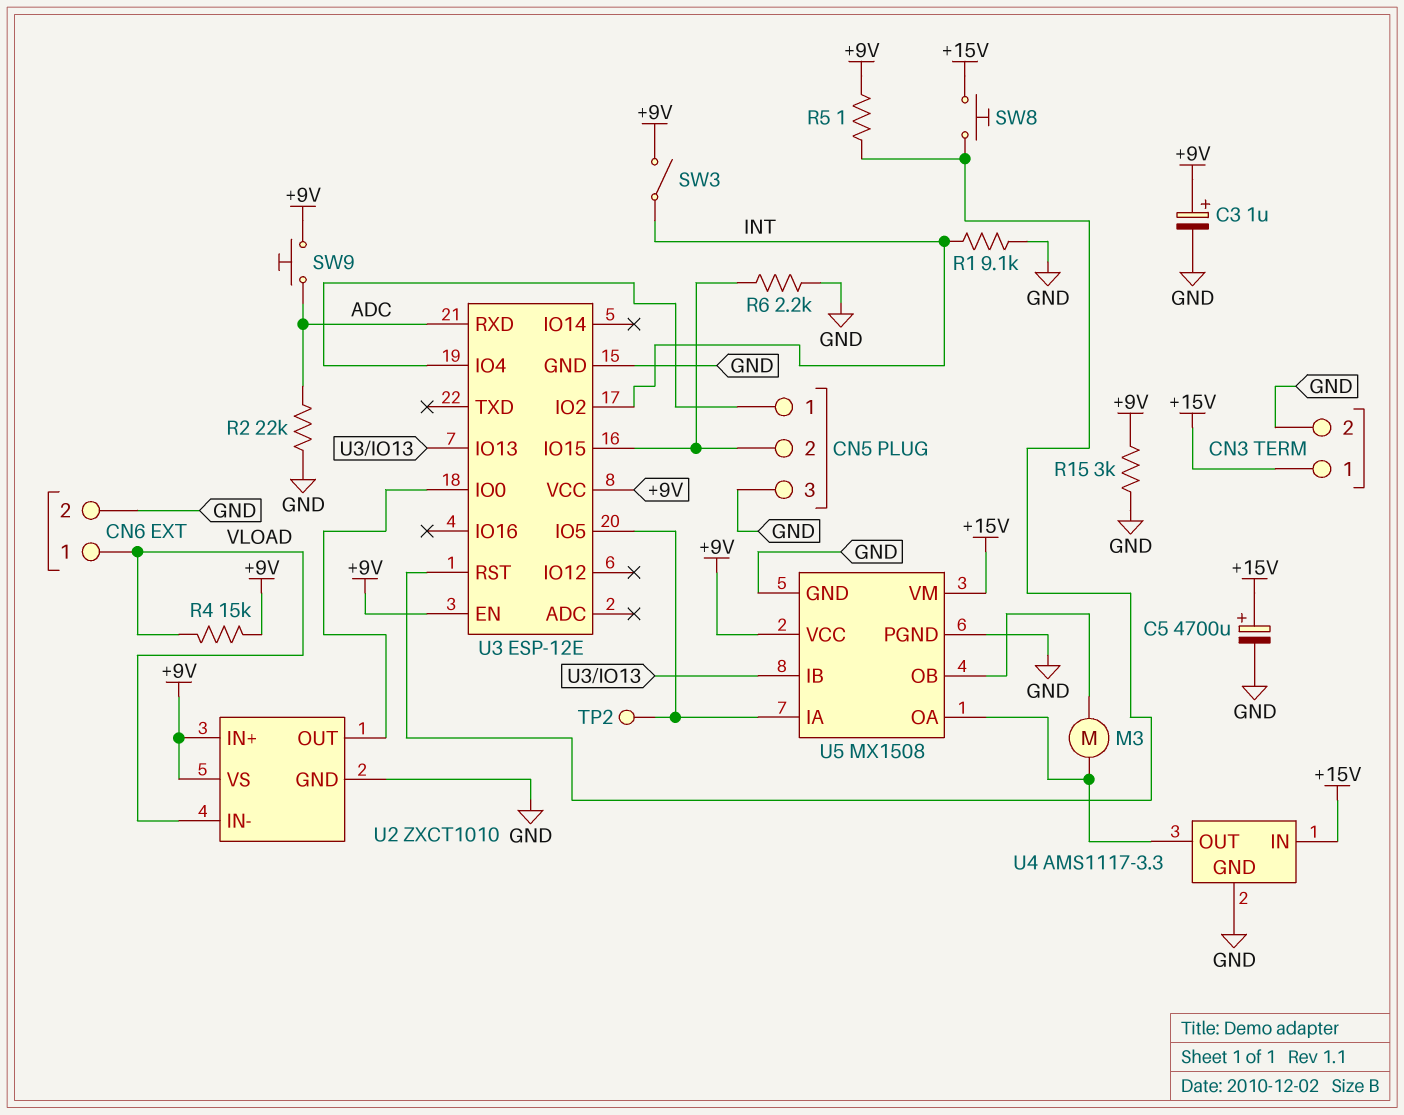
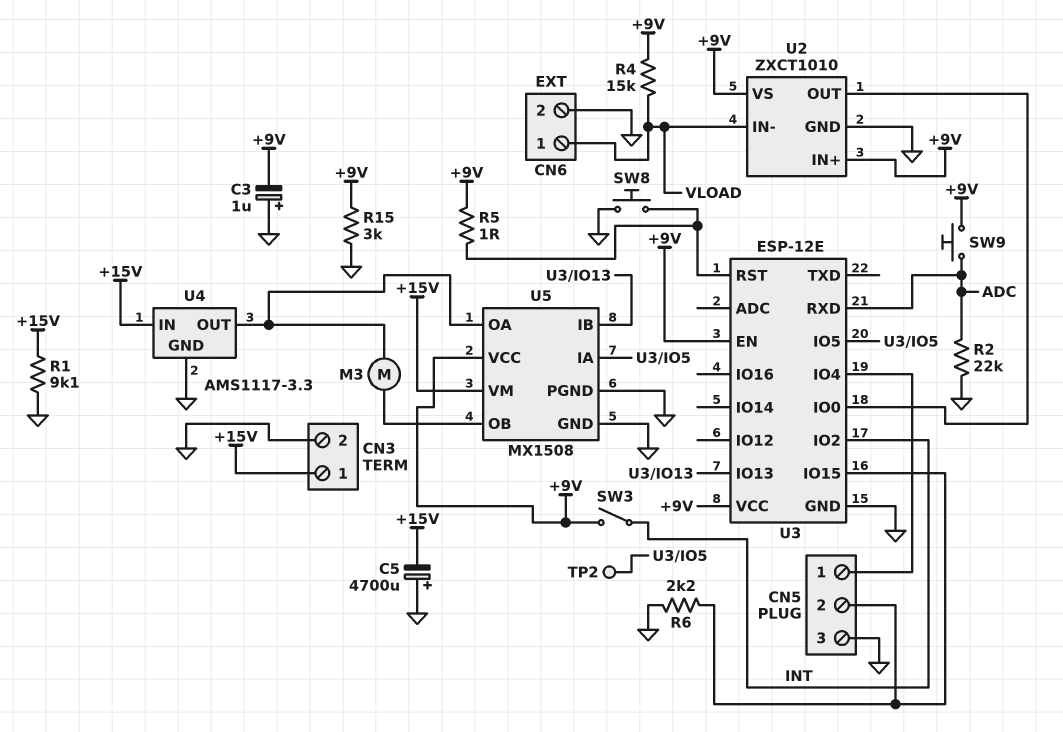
C3: 1uF (plus +9V, minus GND) -> 1uF (plus GND, minus +9V)
C5: 4700uF (plus +15V, minus GND) -> 4700uF (plus GND, minus +15V)
R1: 9.1k (GND, INT) -> 9.1k (+15V, GND)
SW8: button (+15V, U3/RST) -> button (GND, U3/RST)

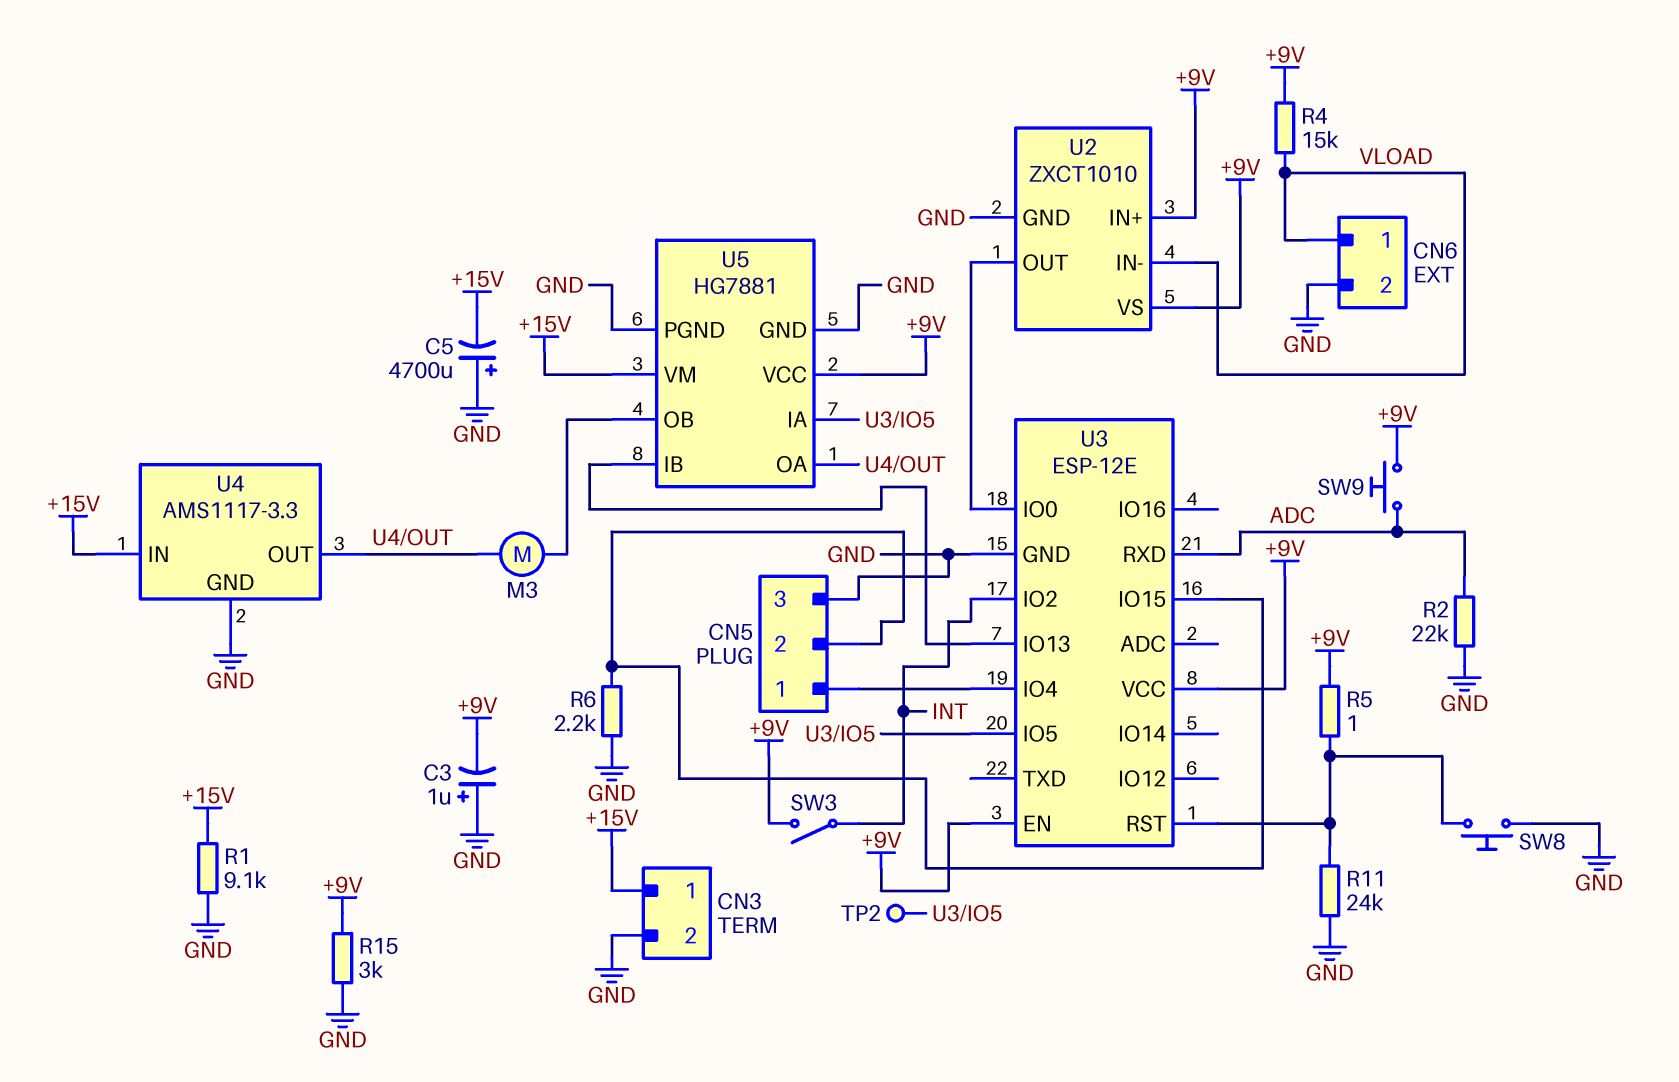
R11: none -> 24k (GND, U3/RST)
U5: MX1508 -> HG7881

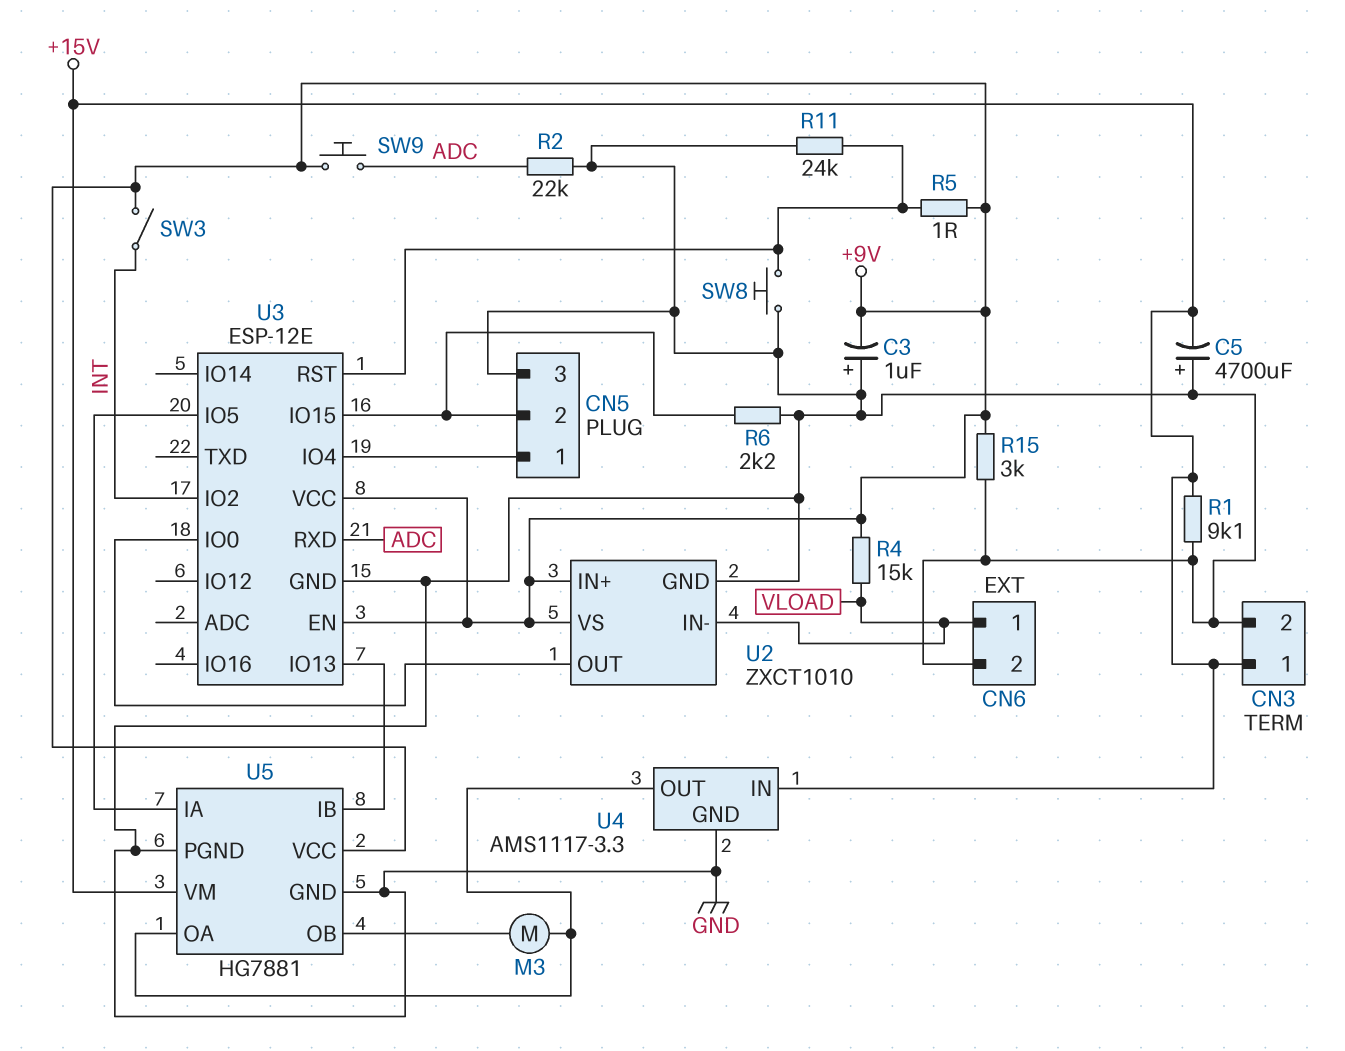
TP2: test point (U3/IO5) -> none

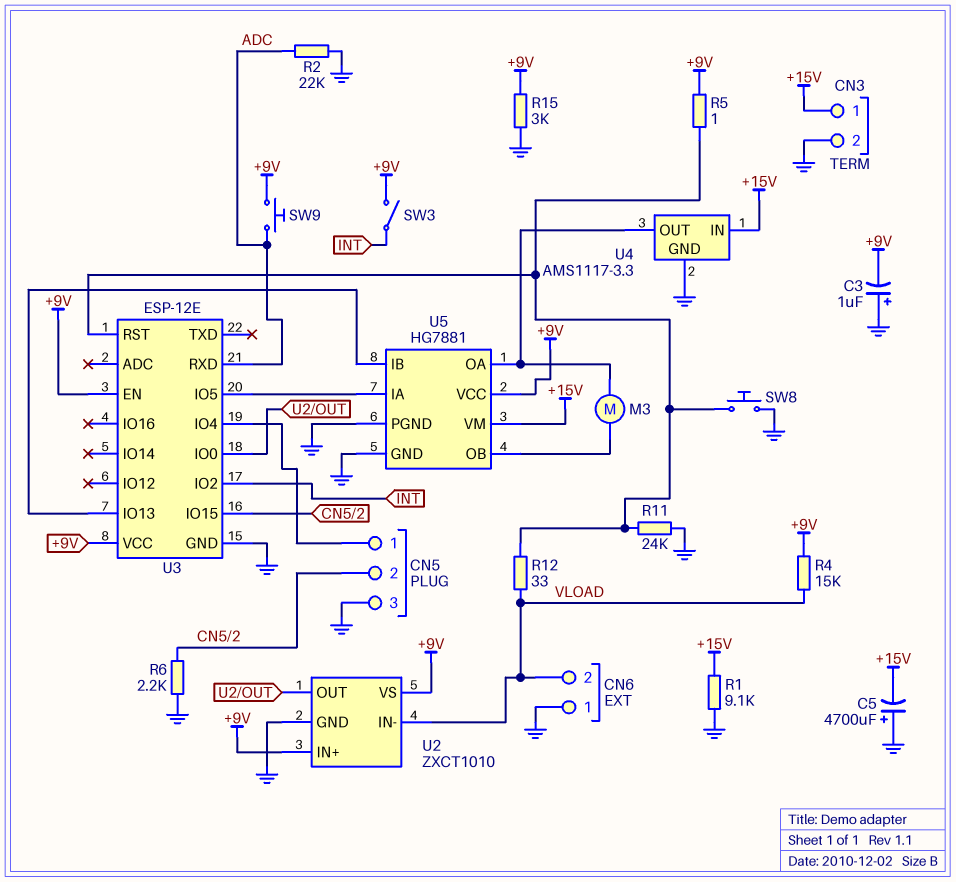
CN6 pin 1: VLOAD -> GND
CN6 pin 2: GND -> VLOAD
R12: none -> 33 (U3/RST, VLOAD)

